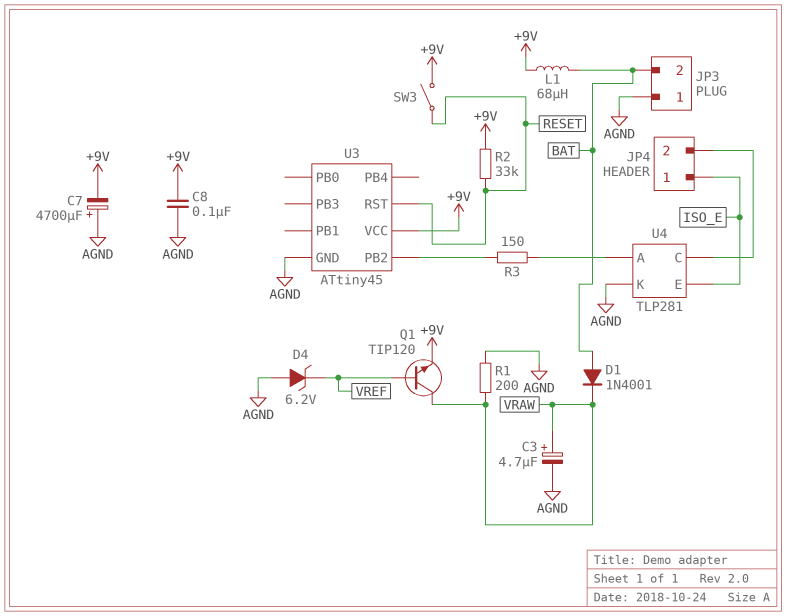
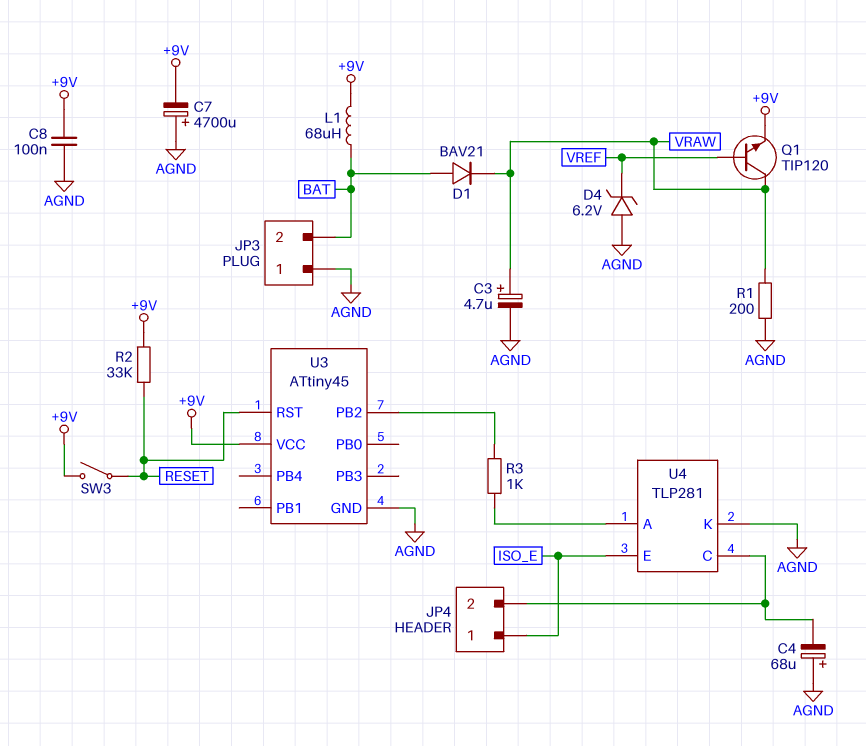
C4: none -> 68uF (plus AGND, minus JP4/2)
D1: diode 1N4001 (A BAT, K VRAW) -> diode BAV21 (A BAT, K VRAW)
R3: 150 (U3/PB2, U4/A) -> 1k (U3/PB2, U4/A)

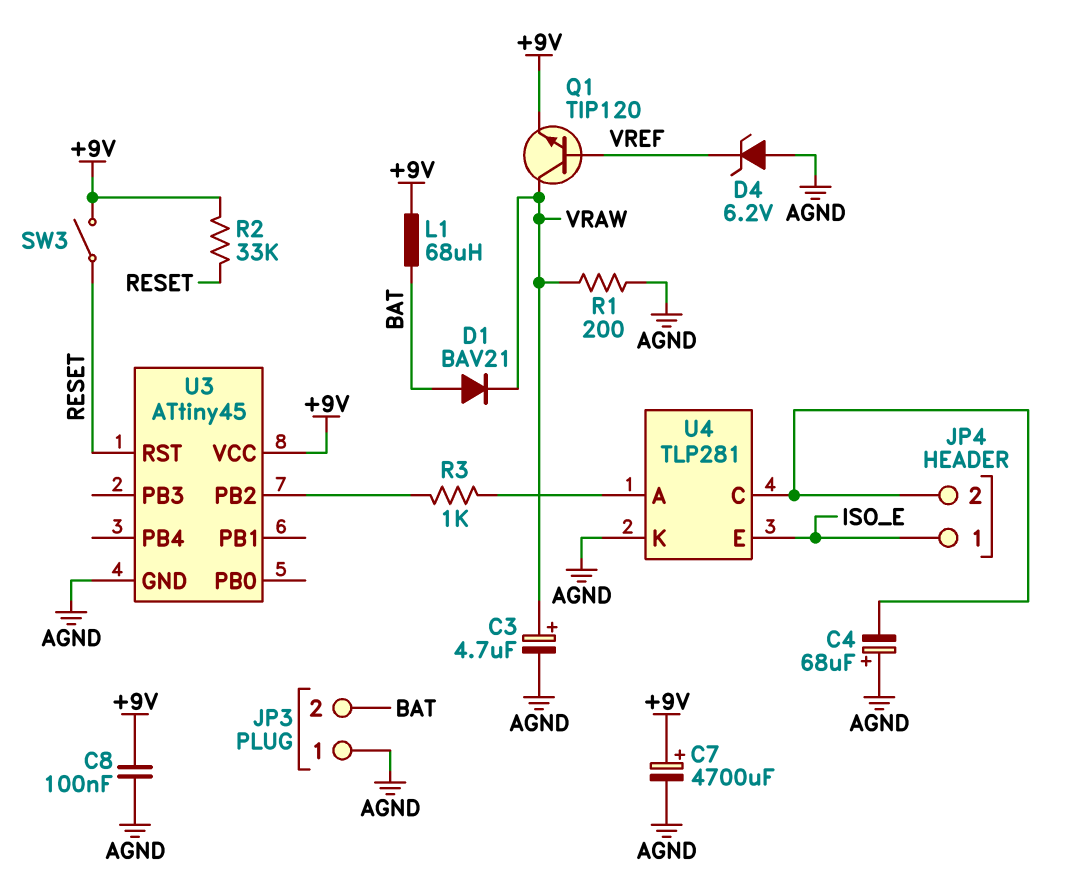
C7: 4700uF (plus AGND, minus +9V) -> 4700uF (plus +9V, minus AGND)

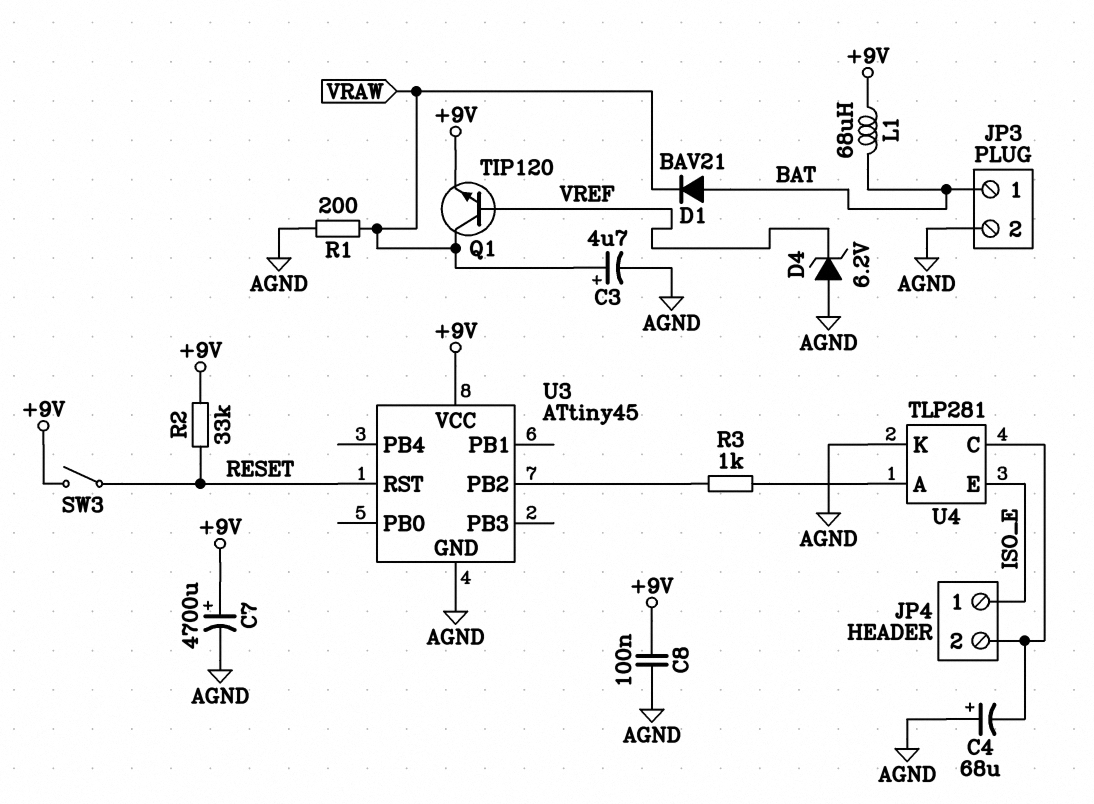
JP3 pin 1: AGND -> BAT
JP3 pin 2: BAT -> AGND

